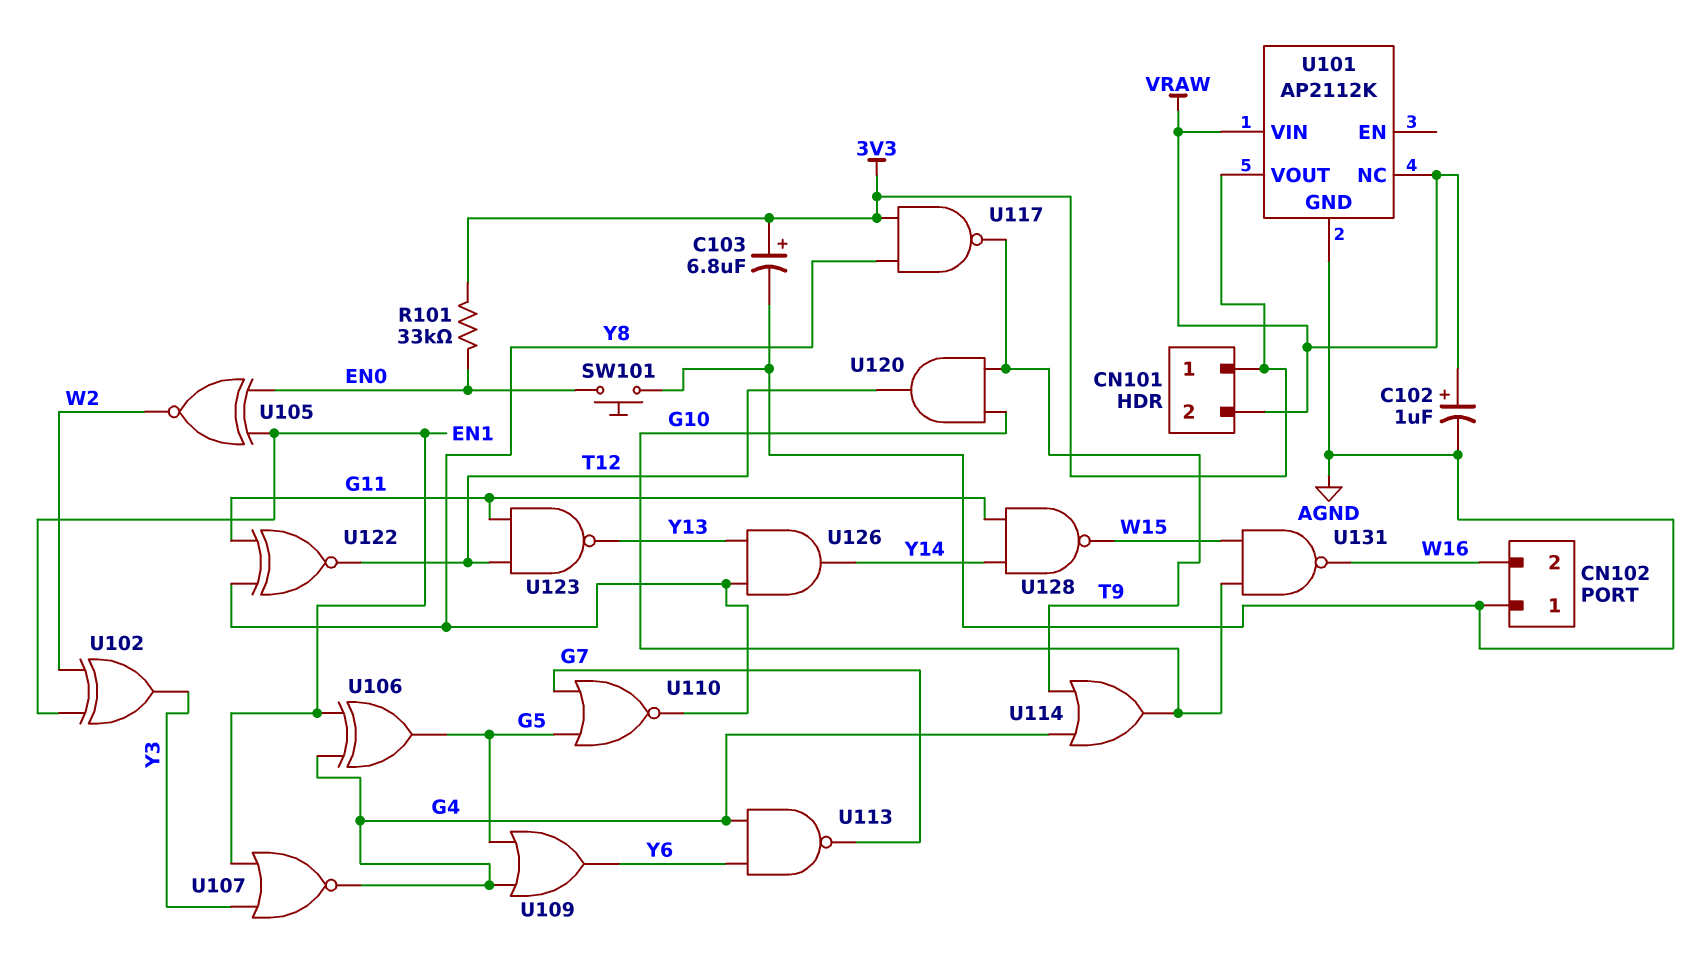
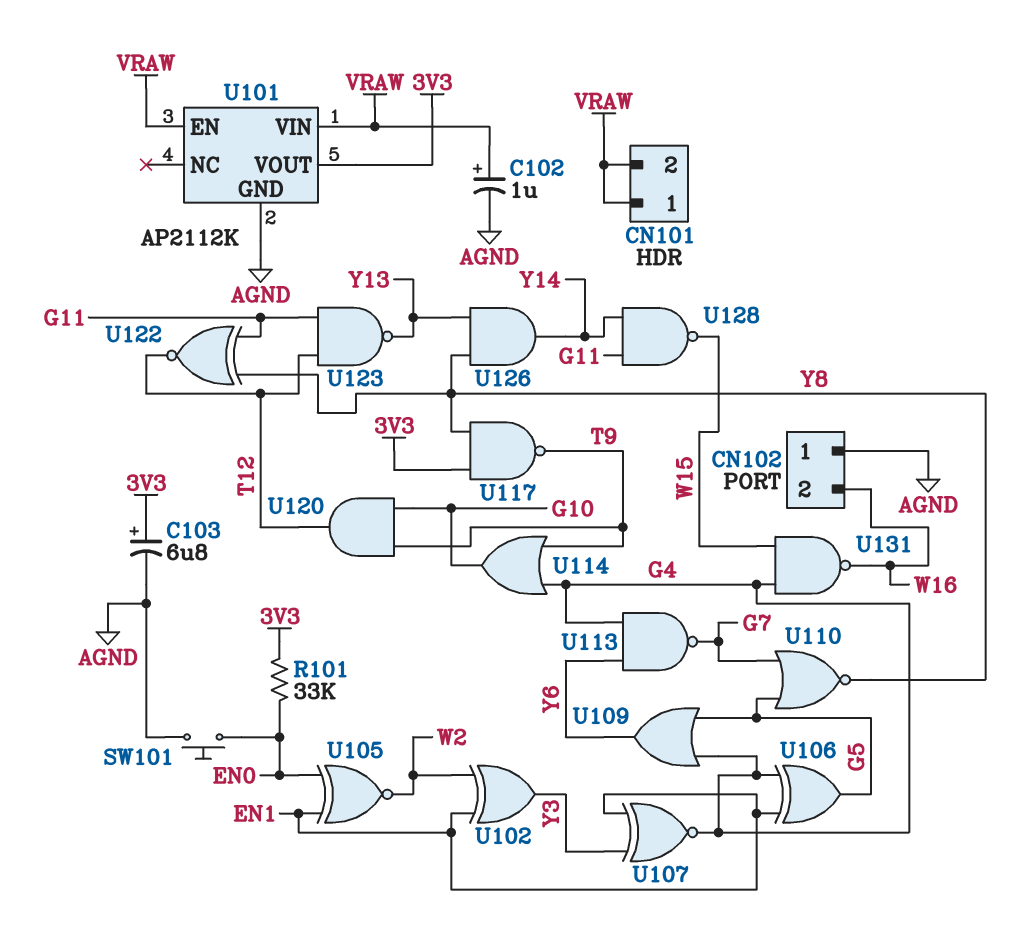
CN101 pin 1: 3V3 -> VRAW
U101 pin EN: none -> VRAW
U101 pin NC: VRAW -> none
U107: NOR (in EN1, in Y3, out G4) -> XNOR (in EN1, in Y3, out G4)
U131: NAND (in G10, in W15, out W16) -> NAND (in G4, in W15, out W16)

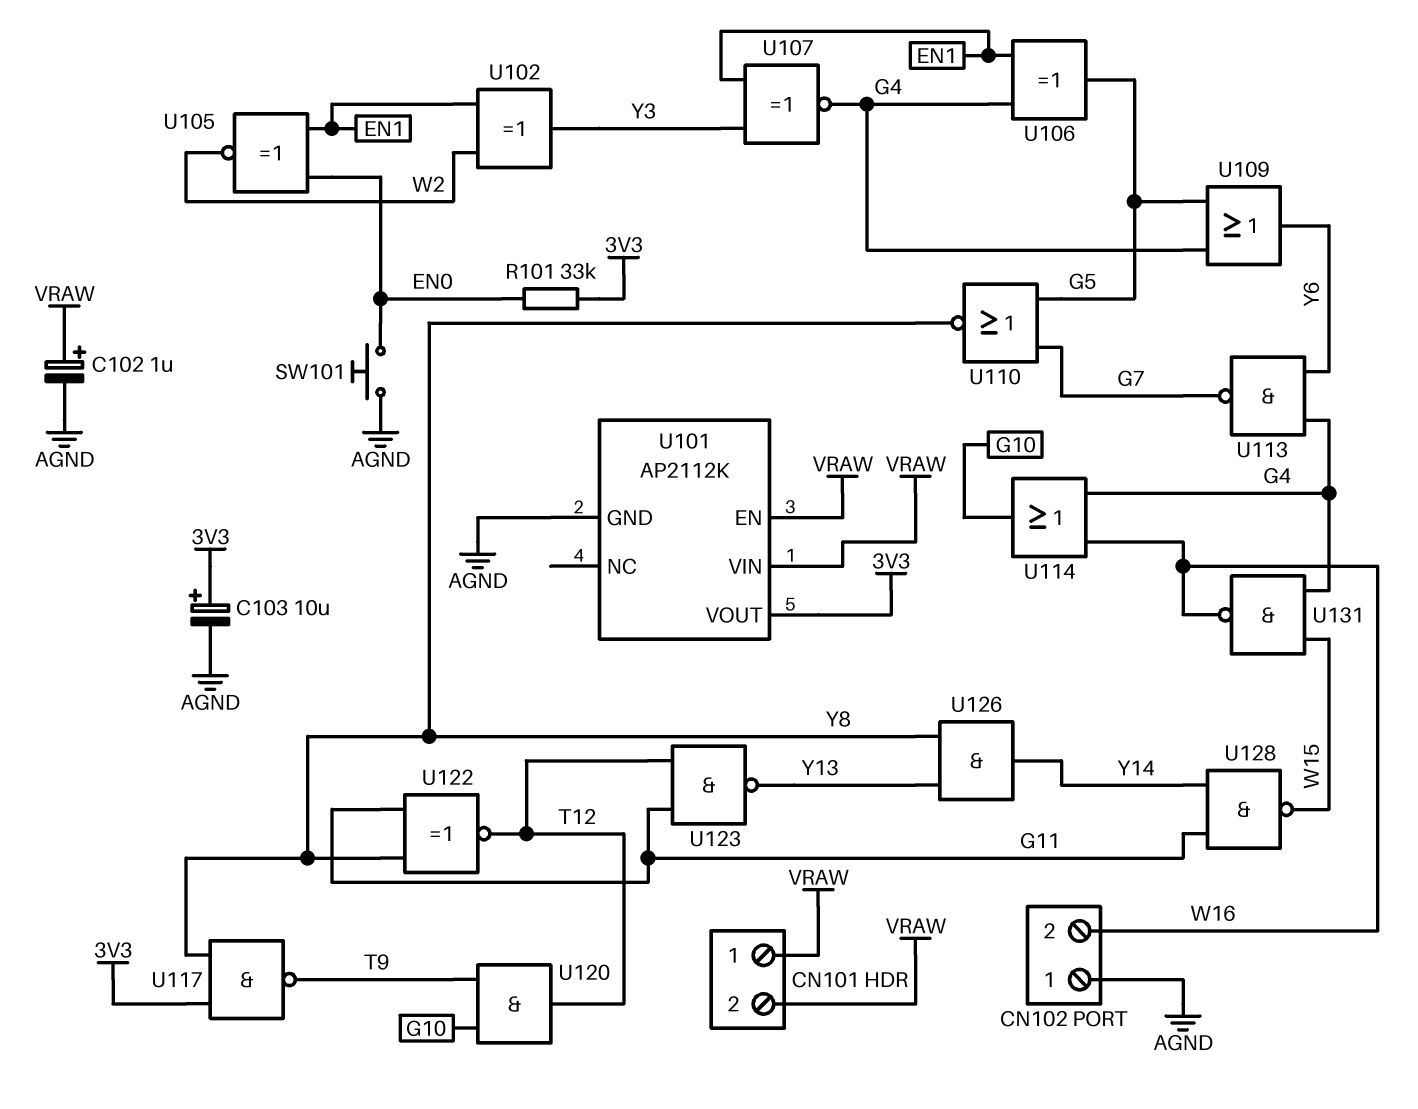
C103: 6.8uF (plus 3V3, minus AGND) -> 10uF (plus 3V3, minus AGND)
U114: OR (in G4, in T9, out G10) -> OR (in G4, in W16, out G10)

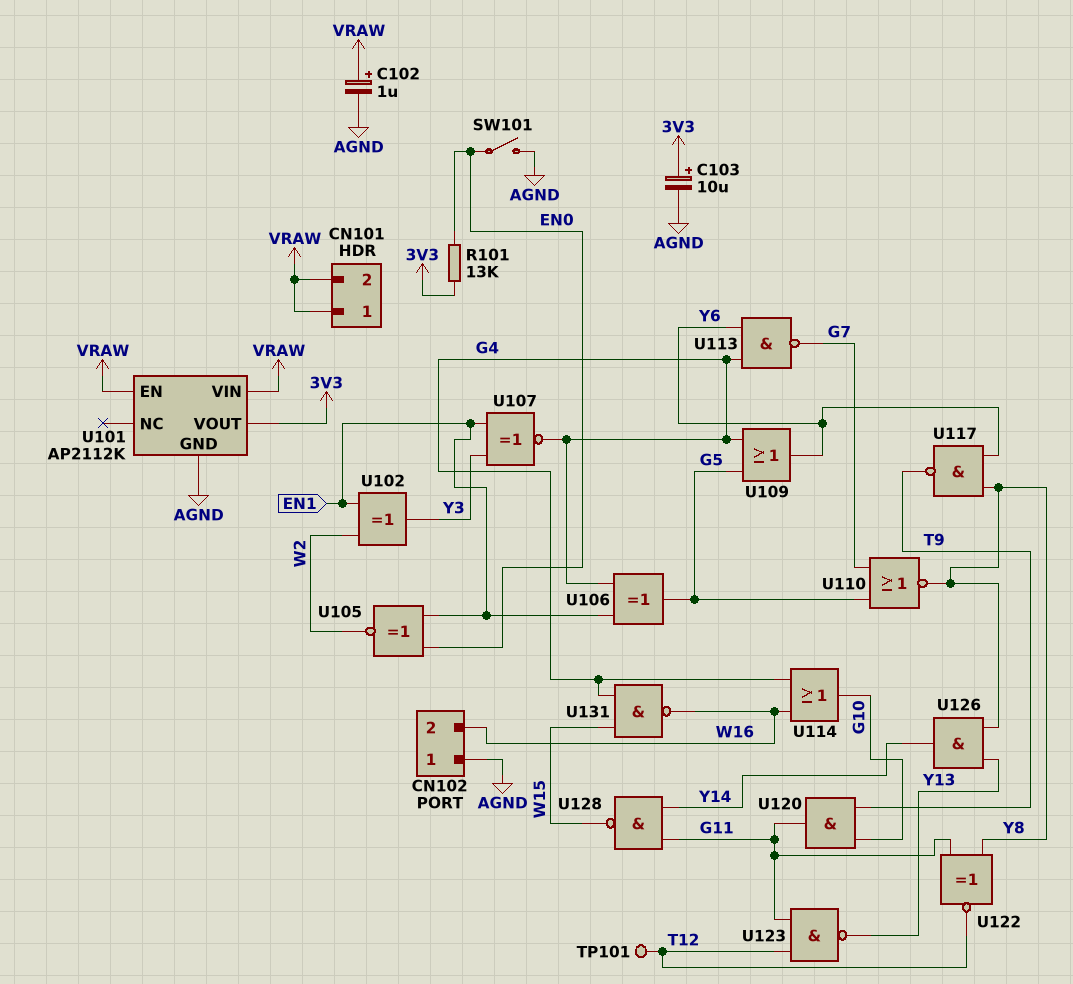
R101: 33k (3V3, EN0) -> 13k (3V3, EN0)
SW101: button (AGND, EN0) -> switch (AGND, EN0)
TP101: none -> test point (T12)
U117: NAND (in 3V3, in Y8, out T9) -> NAND (in Y6, in Y8, out T9)
U120: AND (in G10, in T9, out T12) -> AND (in G10, in T9, out G11)

